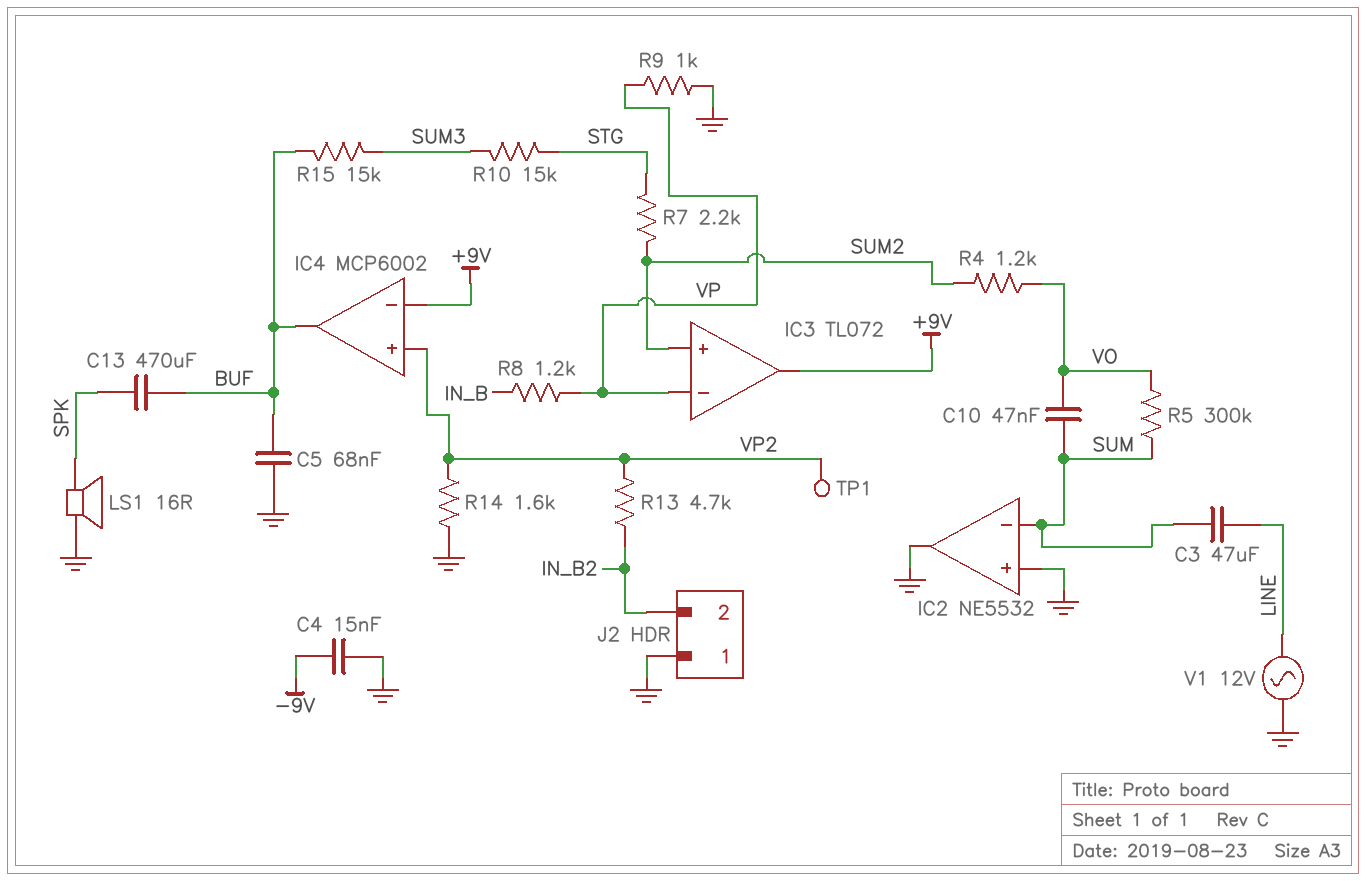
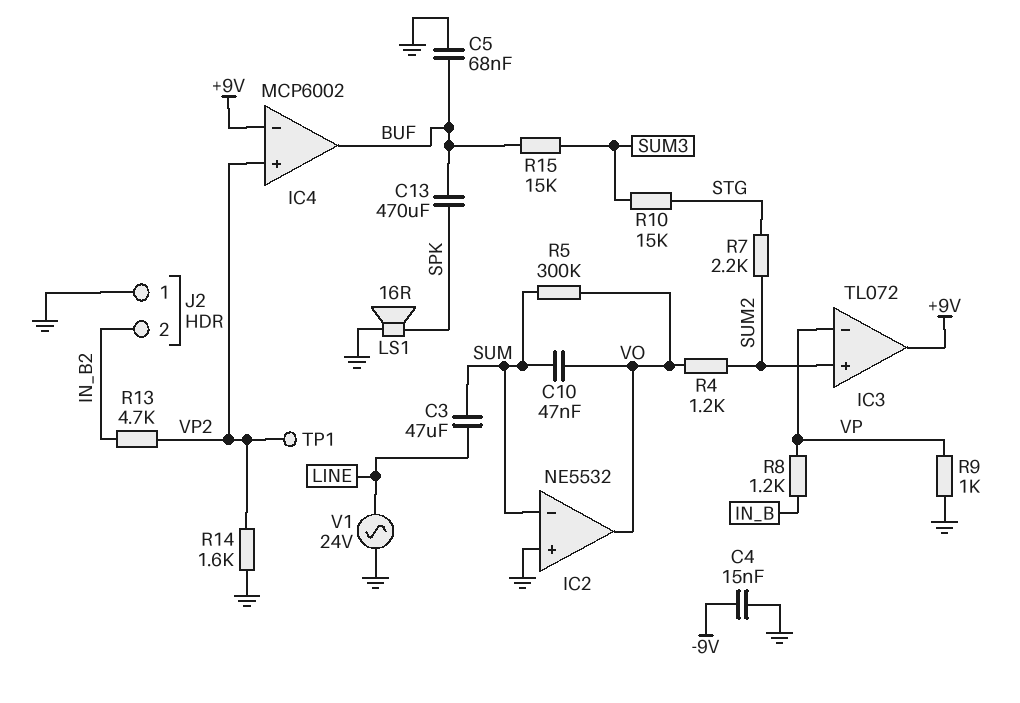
IC2 pin out: GND -> VO
V1: AC 12V (GND, LINE) -> AC 24V (GND, LINE)

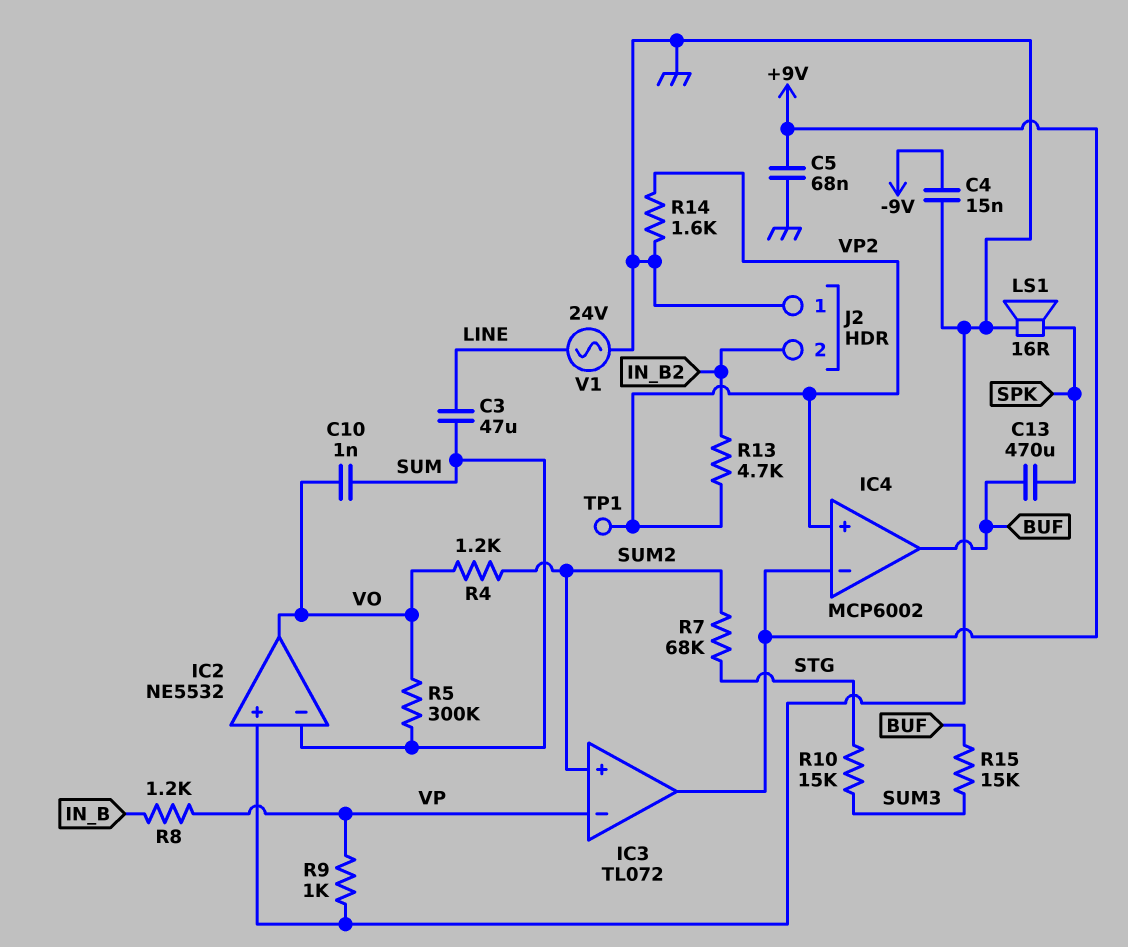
C5: 68nF (BUF, GND) -> 68nF (+9V, GND)
C10: 47nF (SUM, VO) -> 1nF (SUM, VO)
R7: 2.2k (STG, SUM2) -> 68k (STG, SUM2)

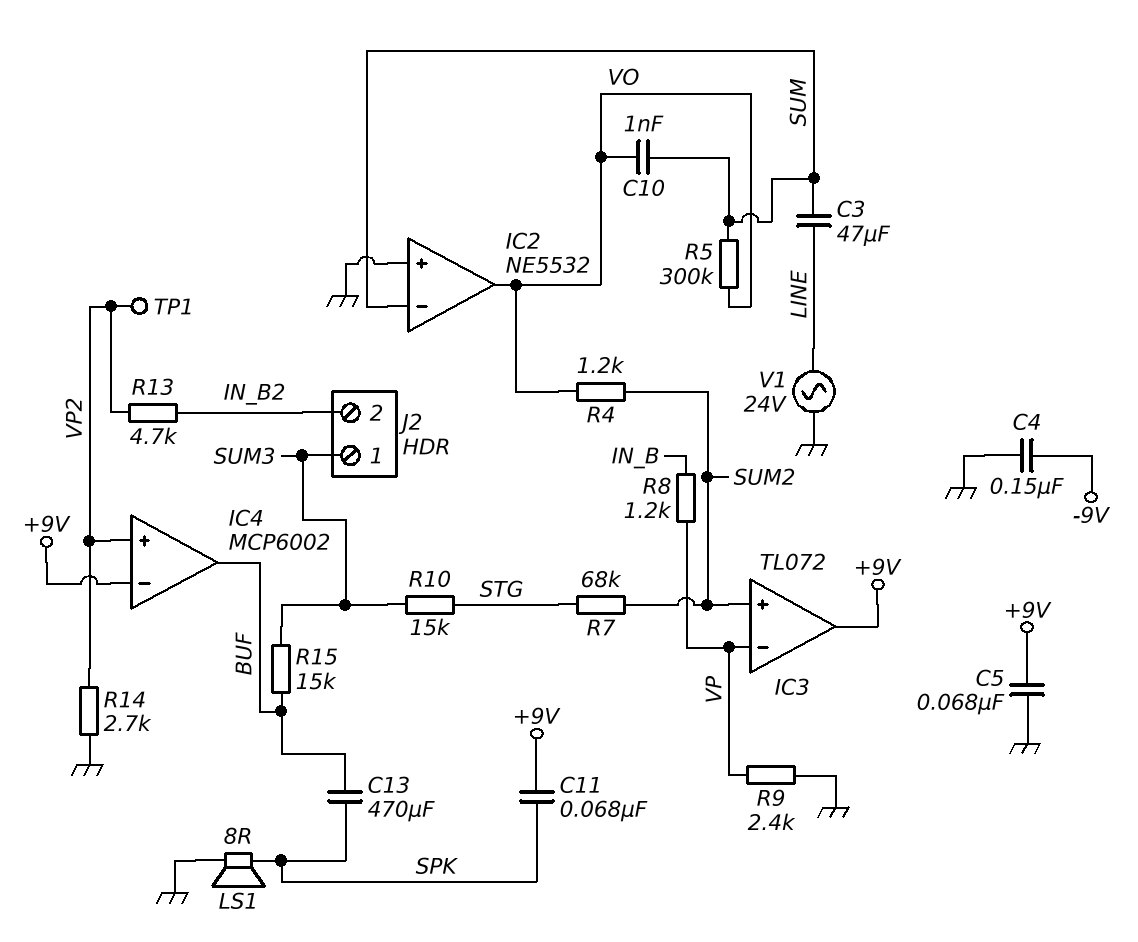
C4: 15nF (-9V, GND) -> 150nF (-9V, GND)
C11: none -> 68nF (+9V, SPK)
J2 pin 1: GND -> SUM3
LS1: speaker 16R (GND, SPK) -> speaker 8R (GND, SPK)
R9: 1k (GND, VP) -> 2.4k (GND, VP)
R14: 1.6k (GND, VP2) -> 2.7k (GND, VP2)

